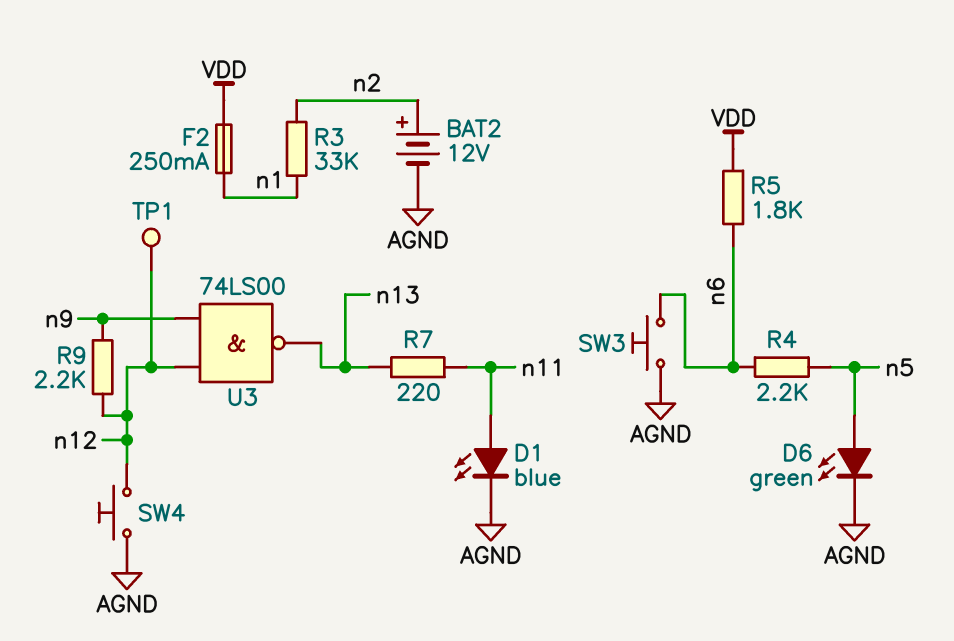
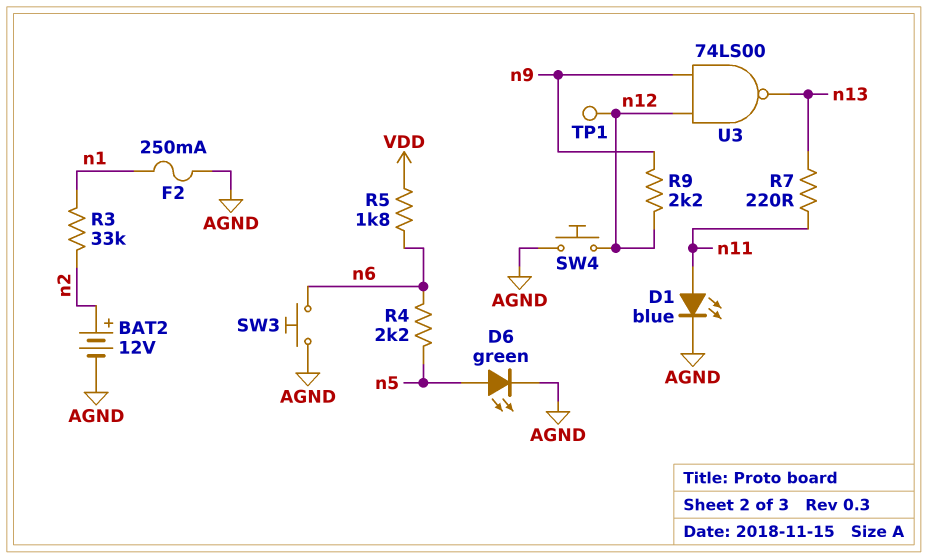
F2: 250mA (VDD, n1) -> 250mA (AGND, n1)

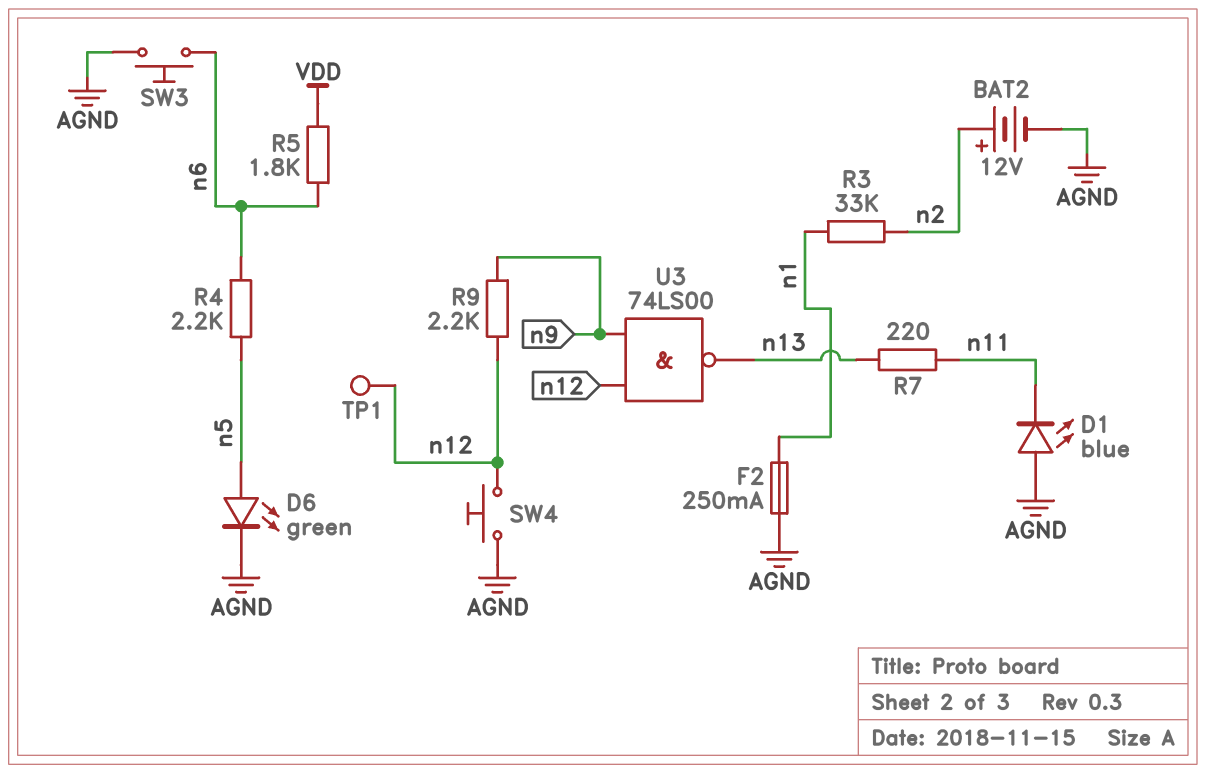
D1: LED blue (A n11, K AGND) -> LED blue (A AGND, K n11)

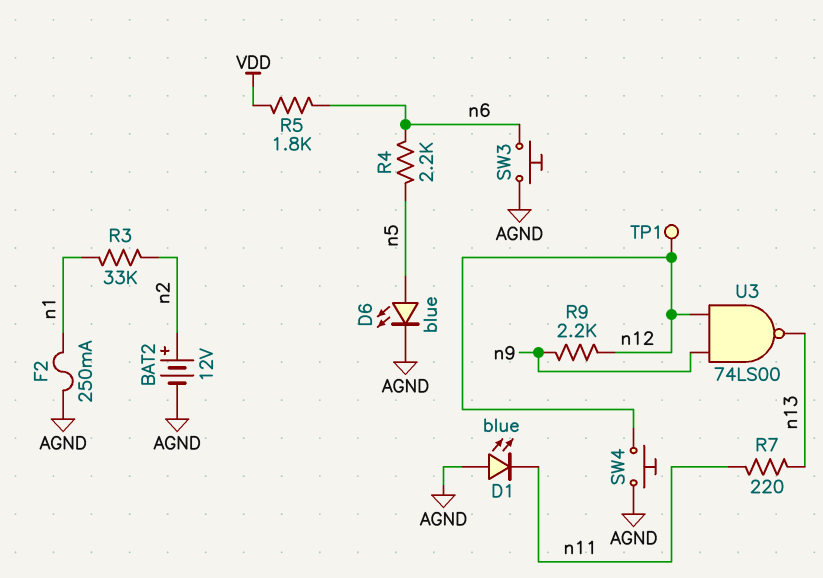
D6: LED green (A n5, K AGND) -> LED blue (A n5, K AGND)

